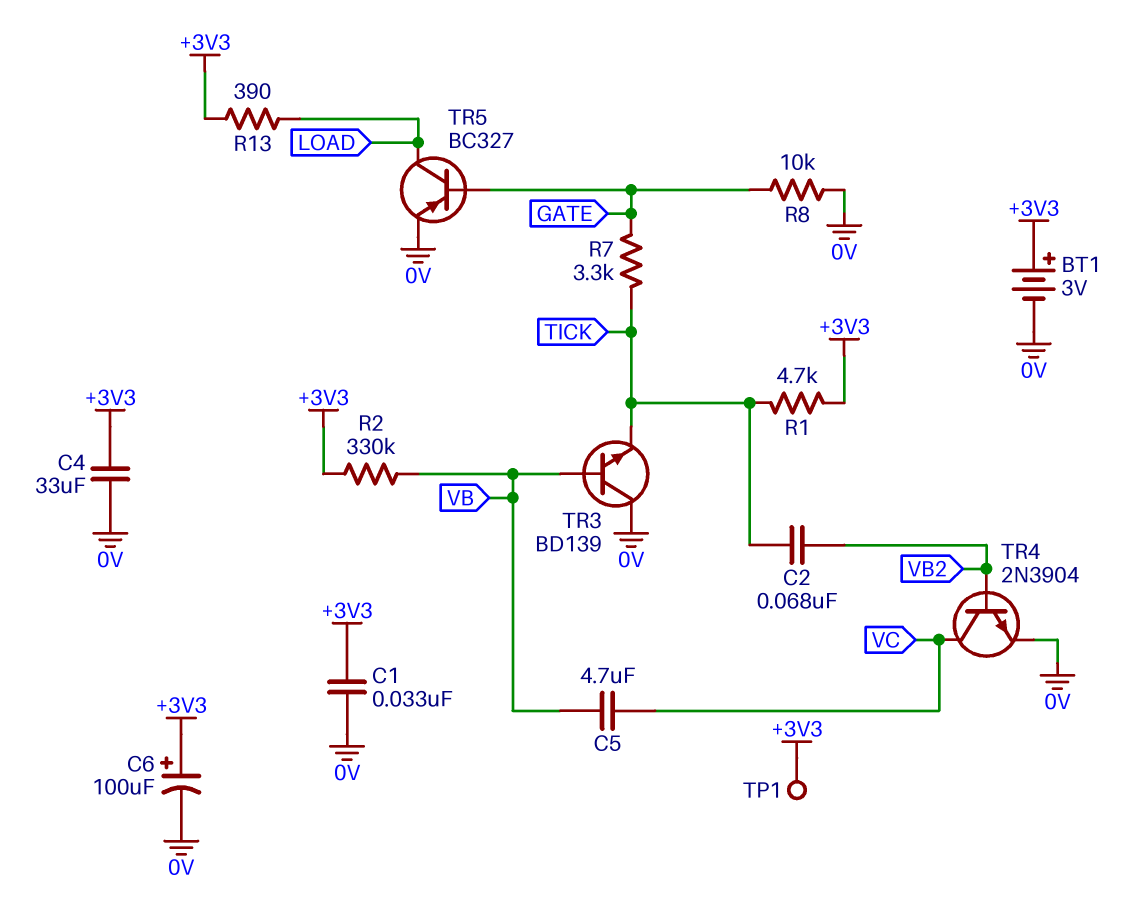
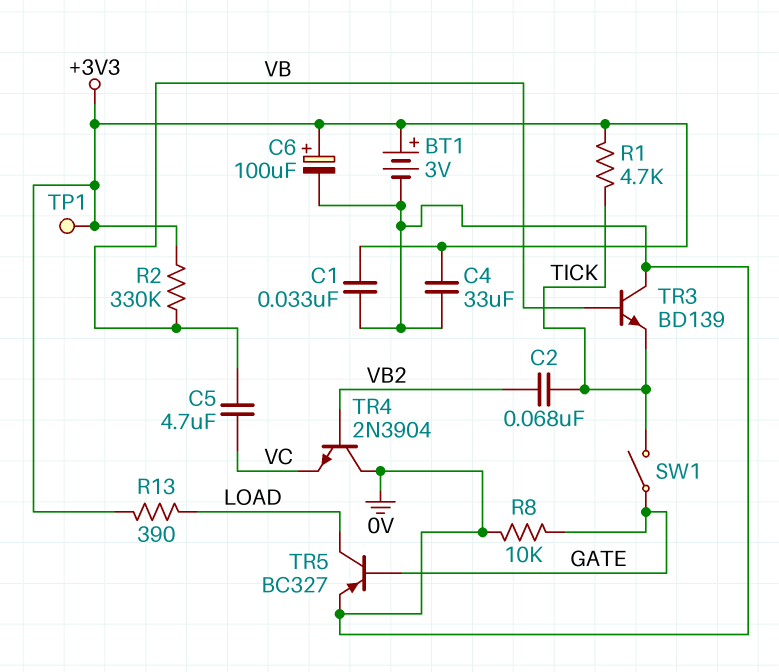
R7: 3.3k (GATE, TICK) -> none
SW1: none -> switch (GATE, TICK)
TR4: NPN 2N3904 (B VB2, C VC, E 0V) -> NPN 2N3904 (B VB2, C 0V, E VC)

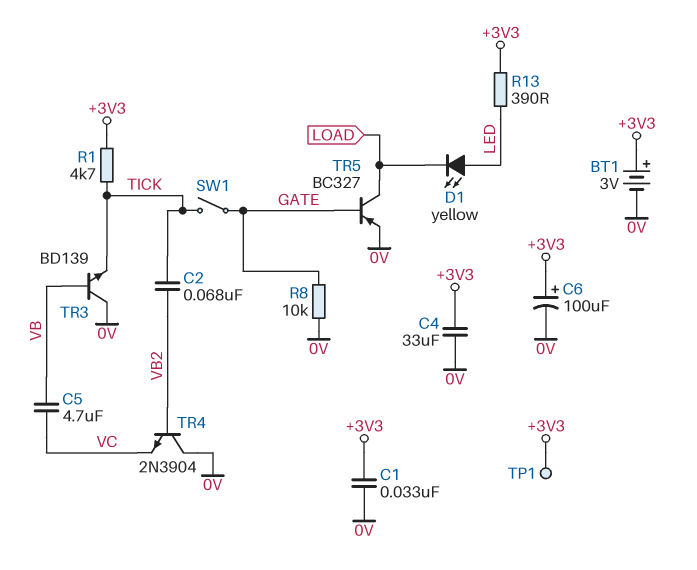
D1: none -> LED yellow (A LED, K LOAD)
R2: 330k (+3V3, VB) -> none
R13: 390 (+3V3, LOAD) -> 390 (+3V3, LED)

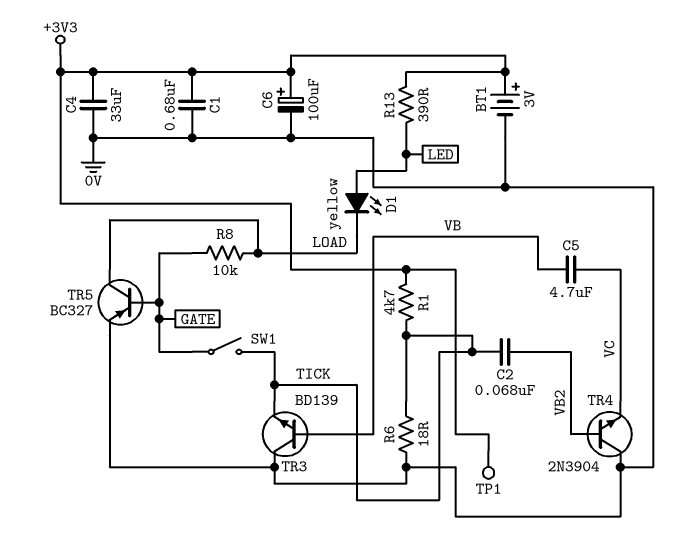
C1: 33nF (+3V3, 0V) -> 680nF (+3V3, 0V)
R6: none -> 18 (0V, TICK)
R8: 10k (0V, GATE) -> 10k (GATE, LOAD)

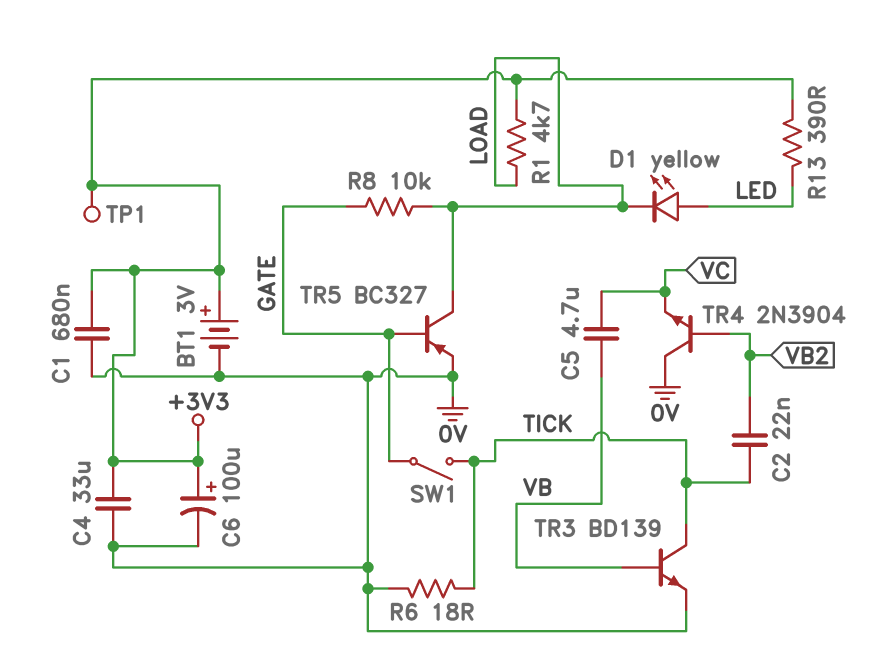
C2: 68nF (TICK, VB2) -> 22nF (TICK, VB2)
R1: 4.7k (+3V3, TICK) -> 4.7k (+3V3, LOAD)
TR3: NPN BD139 (B VB, C 0V, E TICK) -> NPN BD139 (B VB, C TICK, E 0V)

